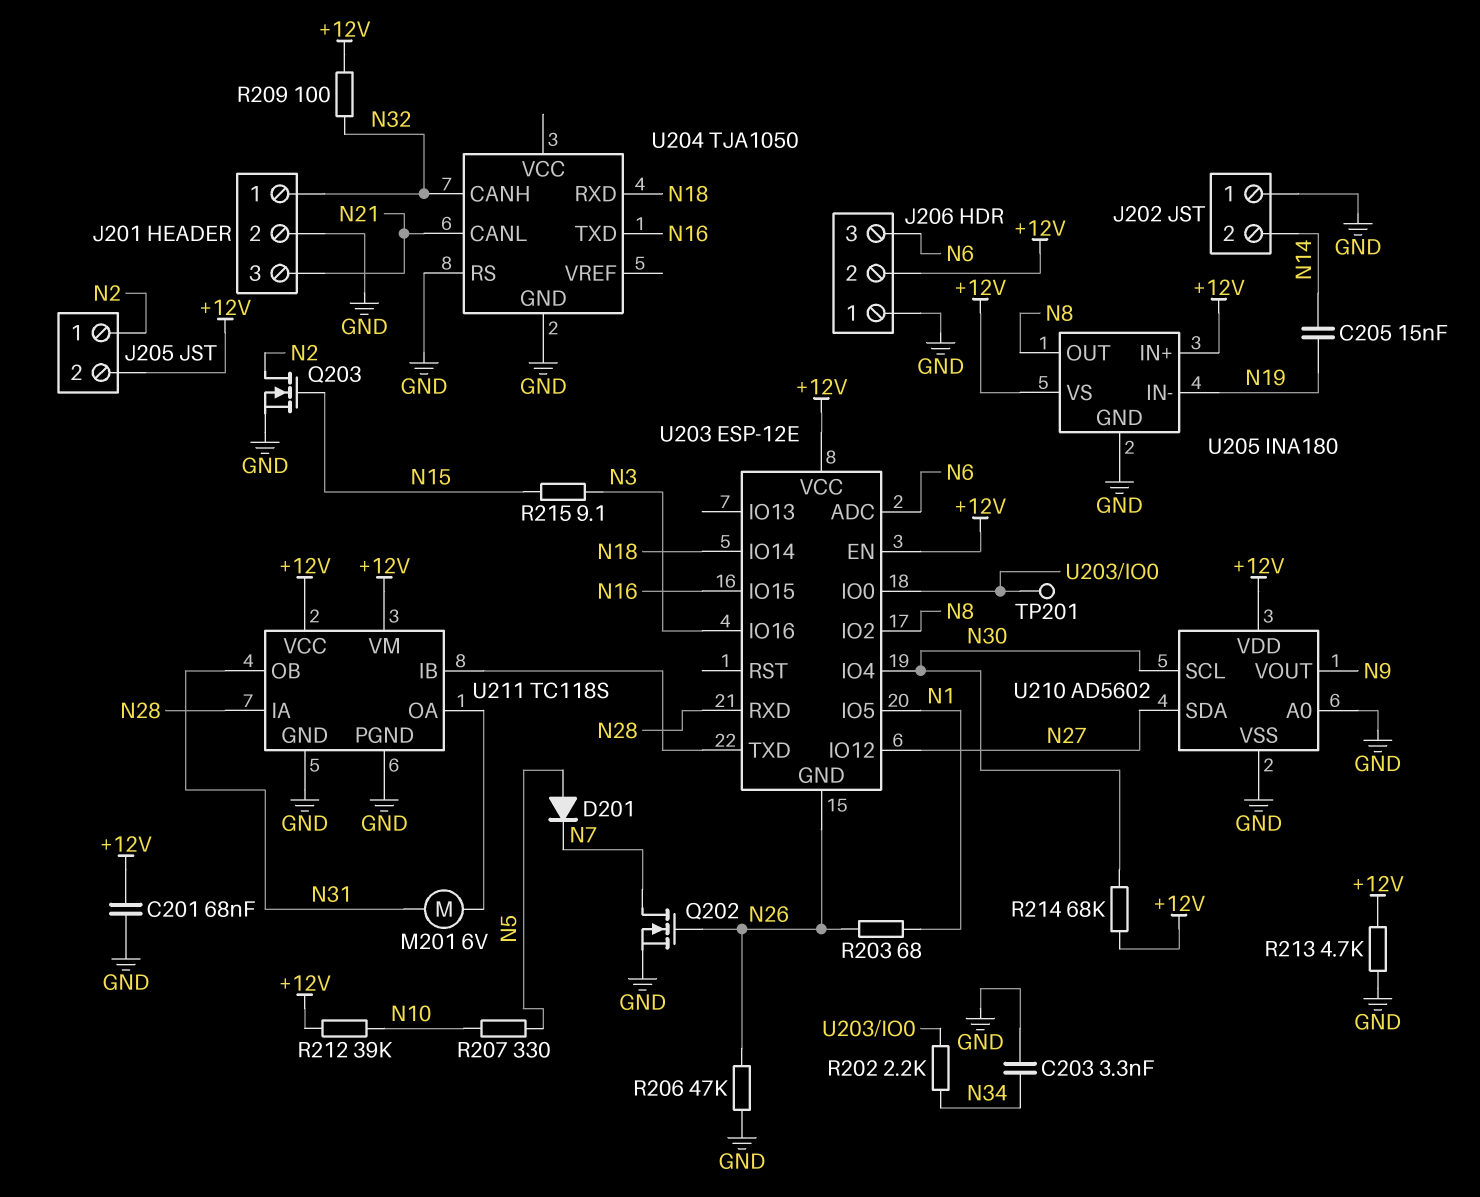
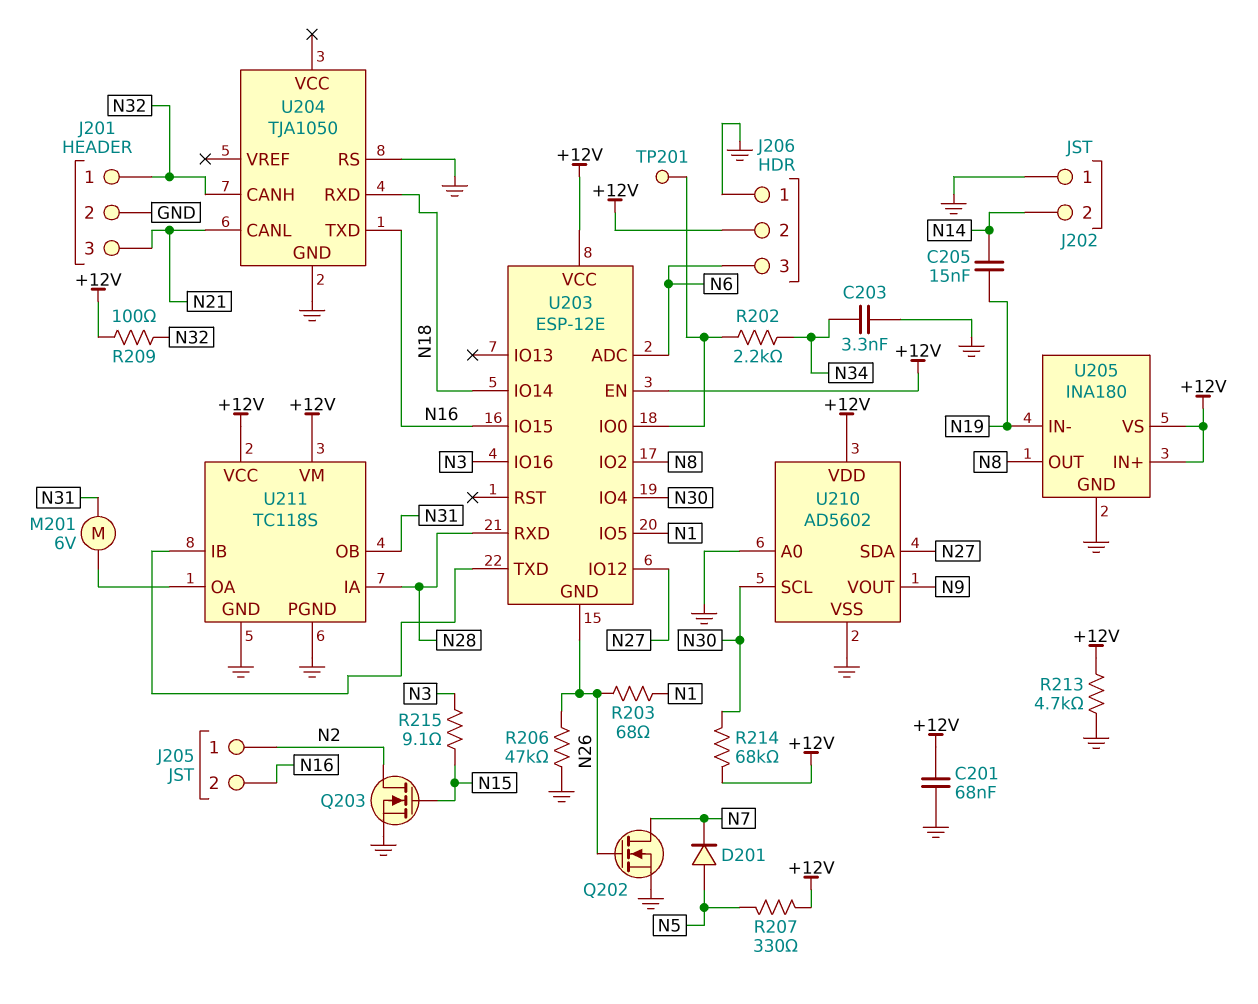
J205 pin 2: +12V -> N16
R207: 330 (N5, N10) -> 330 (+12V, N5)
R212: 39k (+12V, N10) -> none

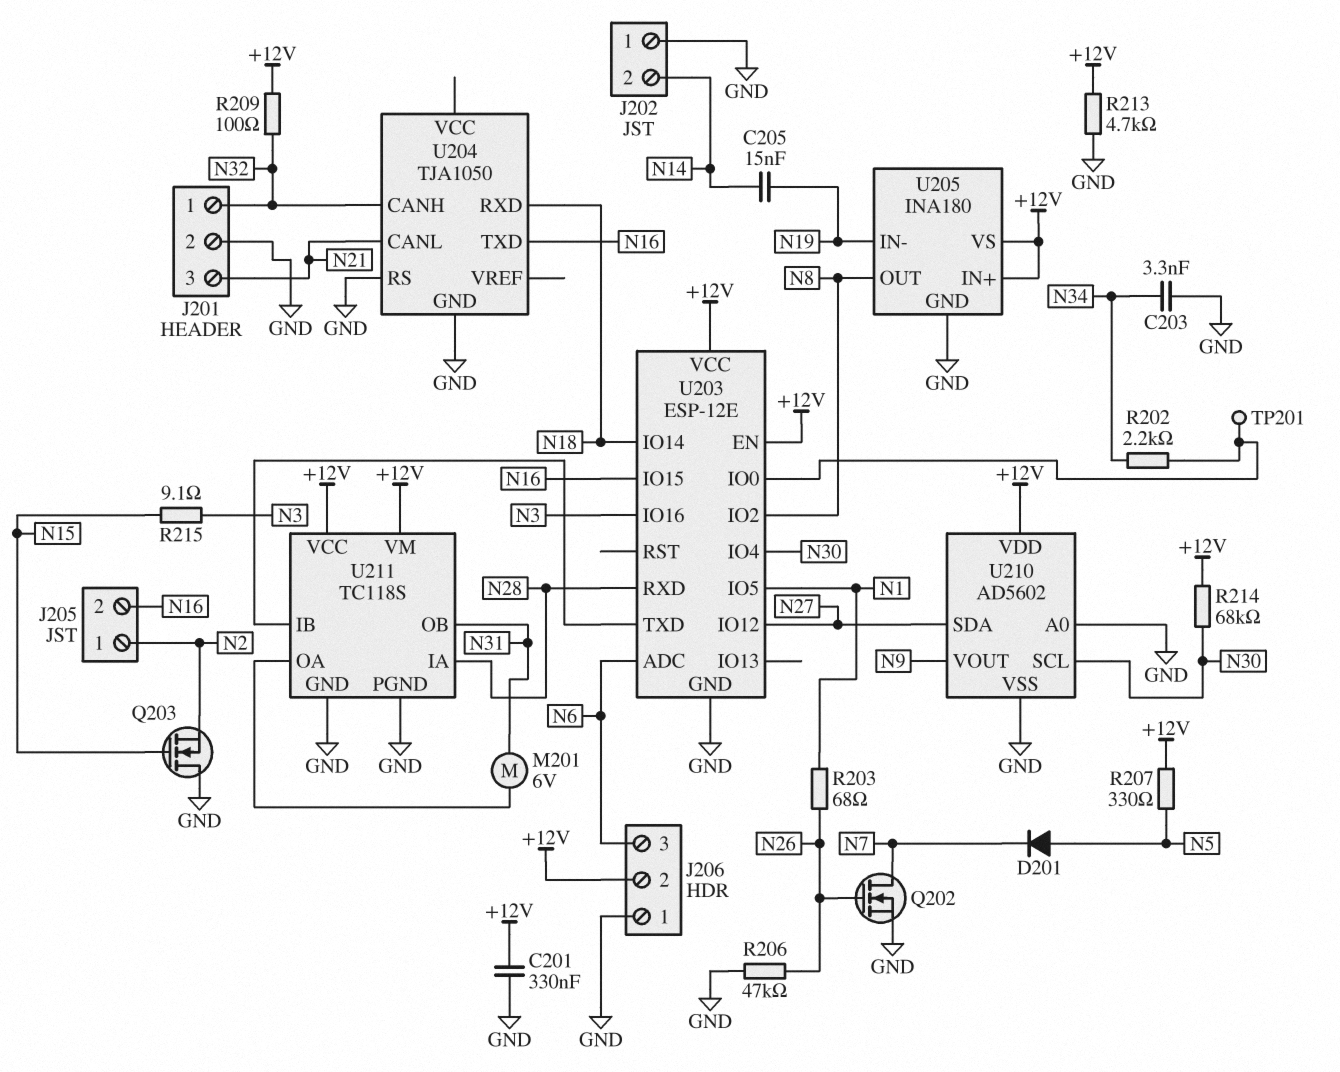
C201: 68nF (+12V, GND) -> 330nF (+12V, GND)
Q203: NMOS (G N15, D N2, S GND) -> NMOS (G N15, D GND, S N2)
U203 pin GND: N26 -> GND

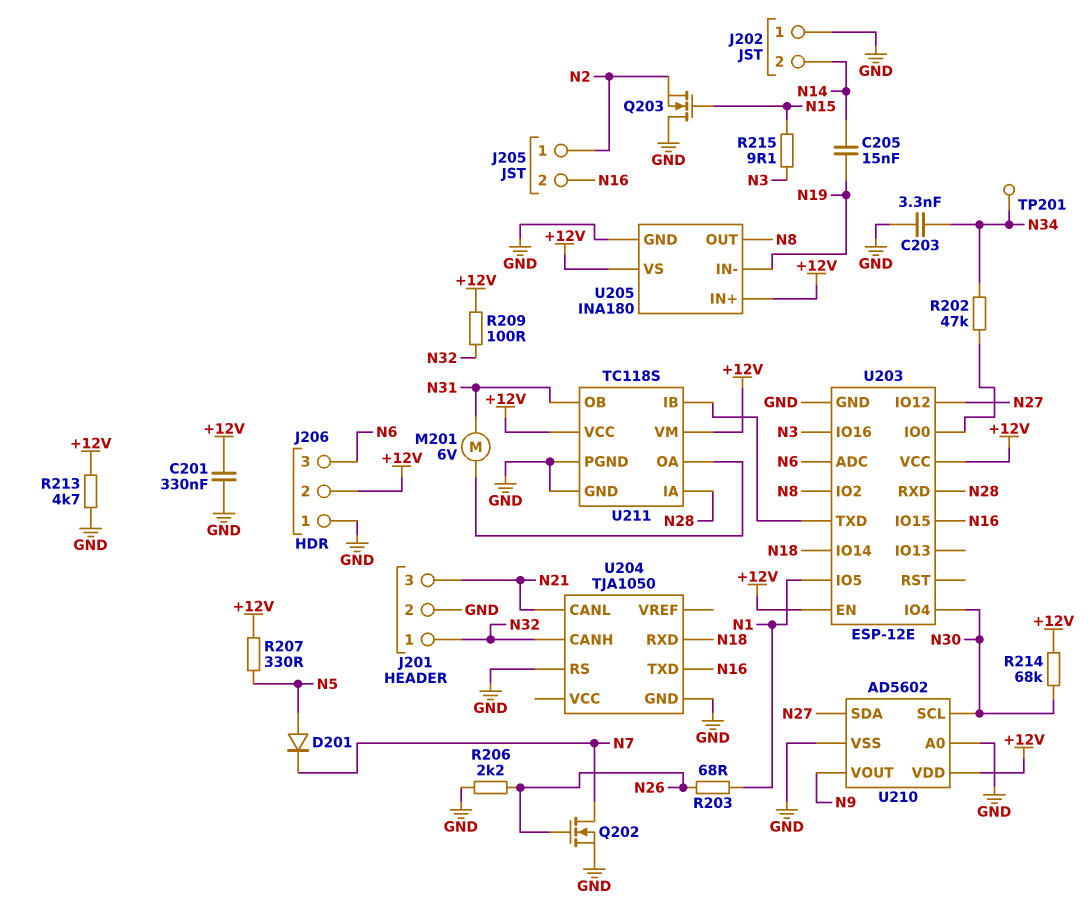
R202: 2.2k (N34, U203/IO0) -> 47k (N34, U203/IO0)
R206: 47k (GND, N26) -> 2.2k (GND, N26)
TP201: test point (U203/IO0) -> test point (N34)

